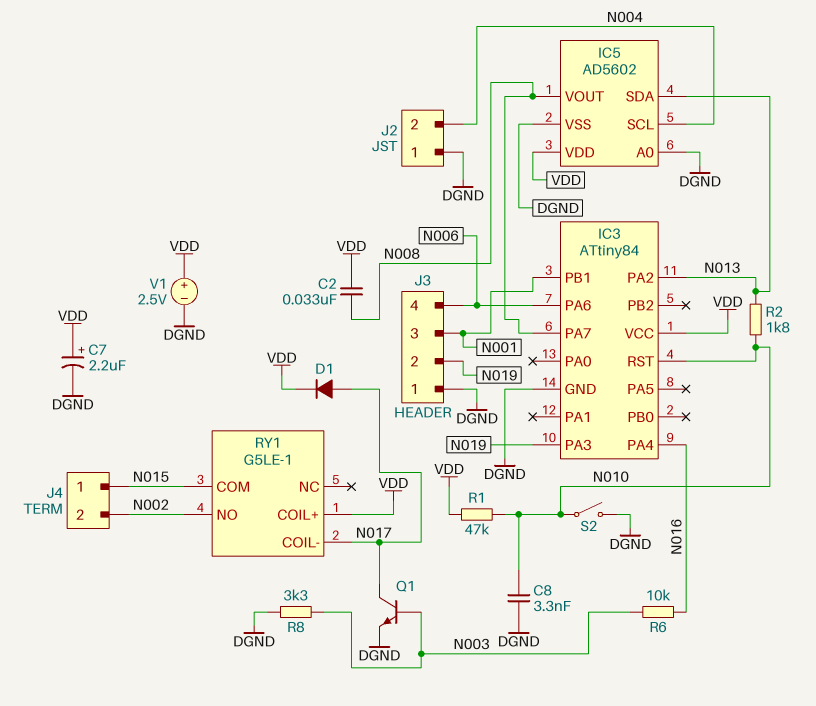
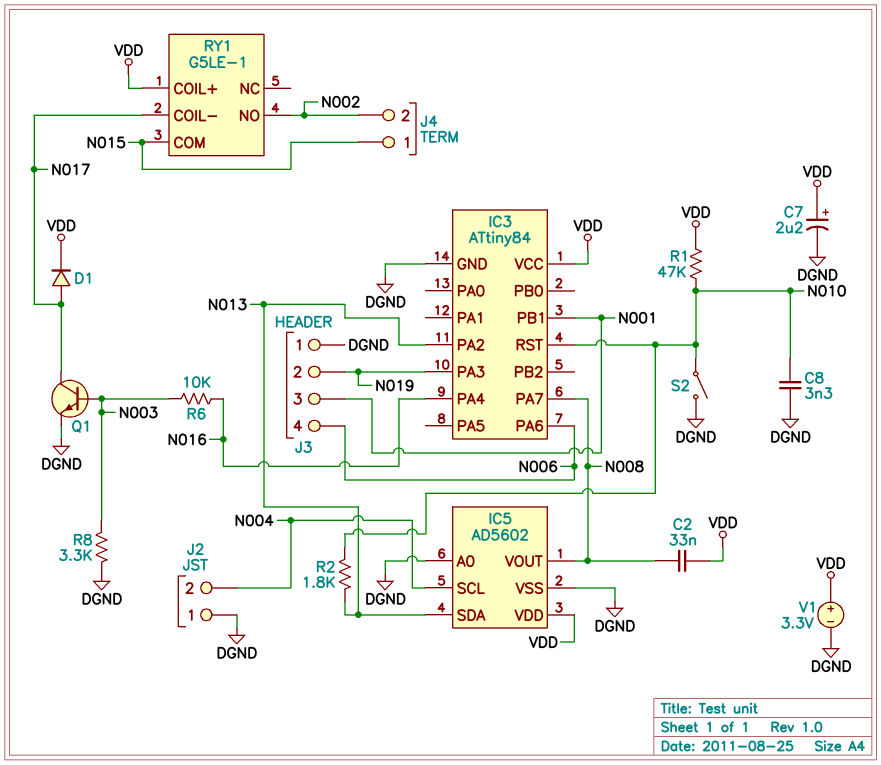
V1: 2.5V (plus VDD, minus DGND) -> 3.3V (plus VDD, minus DGND)

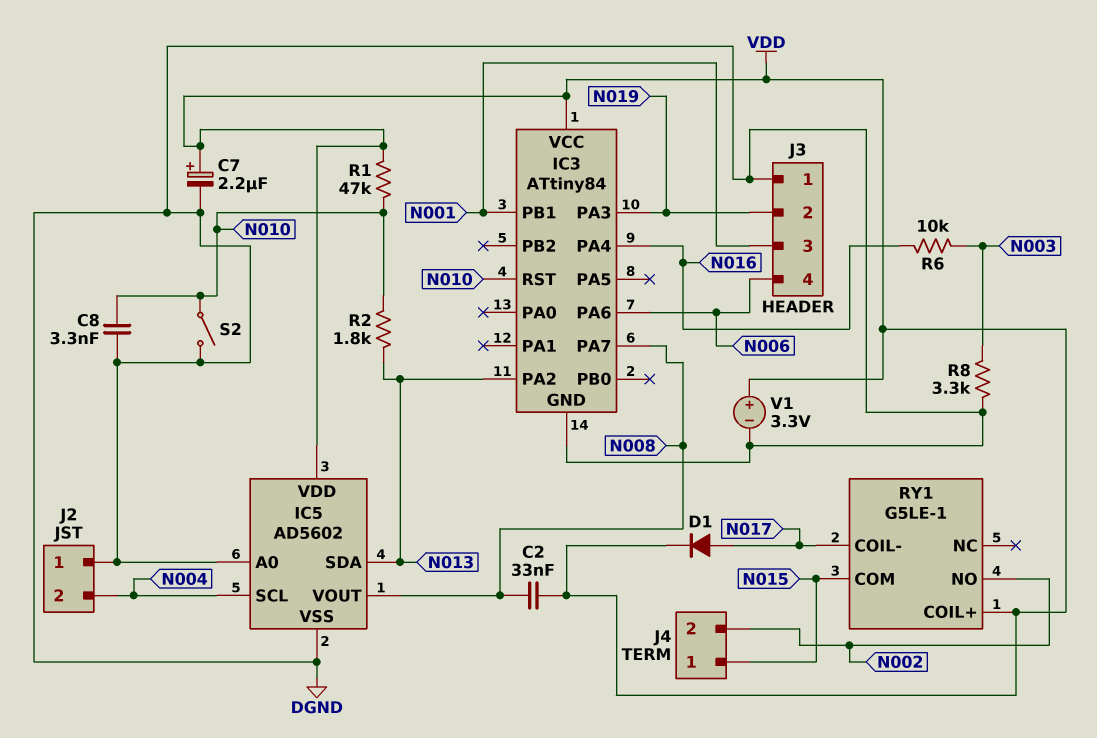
Q1: NPN (B N003, C N017, E DGND) -> none

